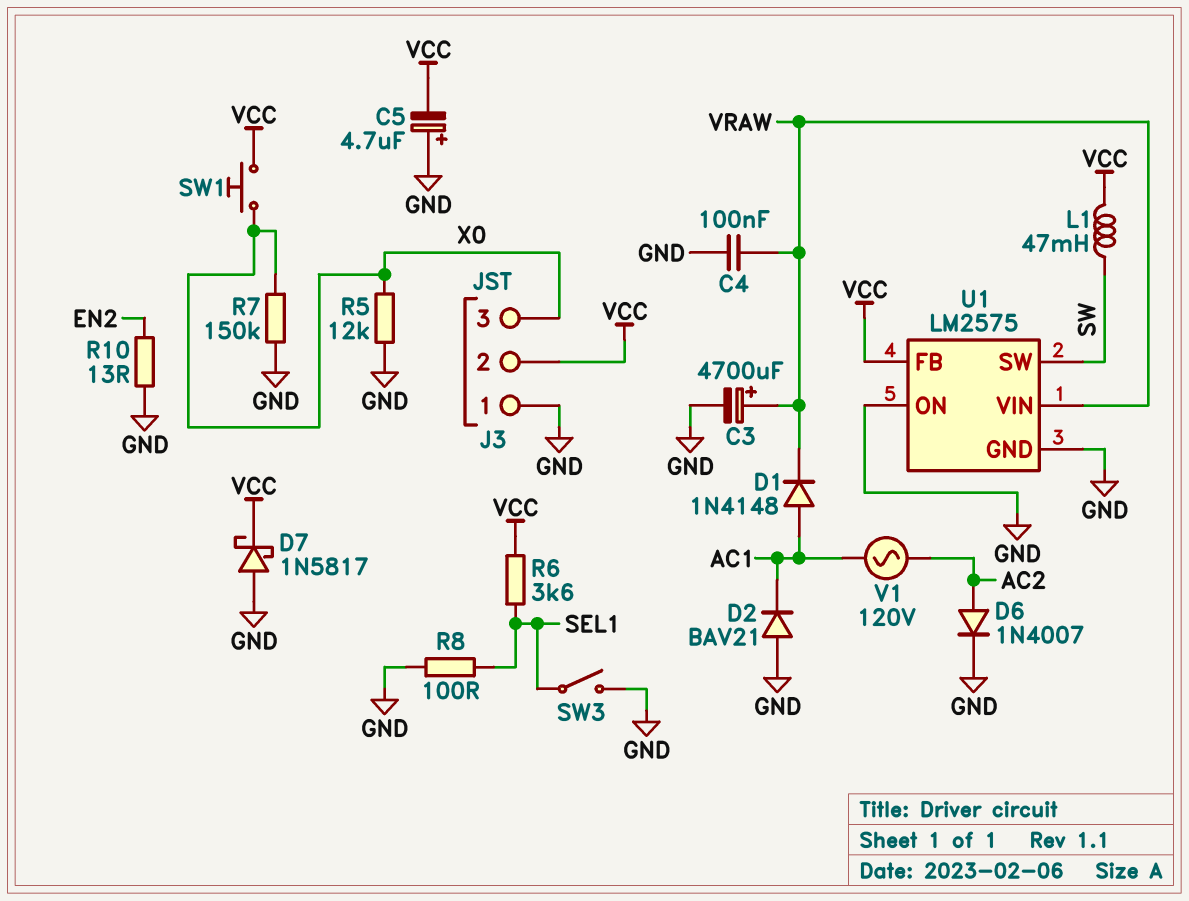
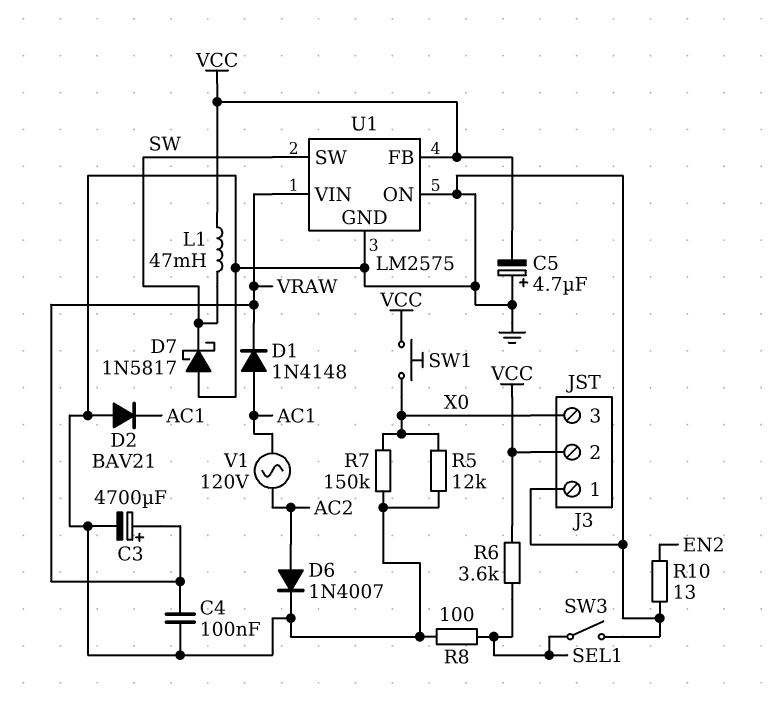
D7: schottky 1N5817 (A GND, K VCC) -> schottky 1N5817 (A GND, K SW)

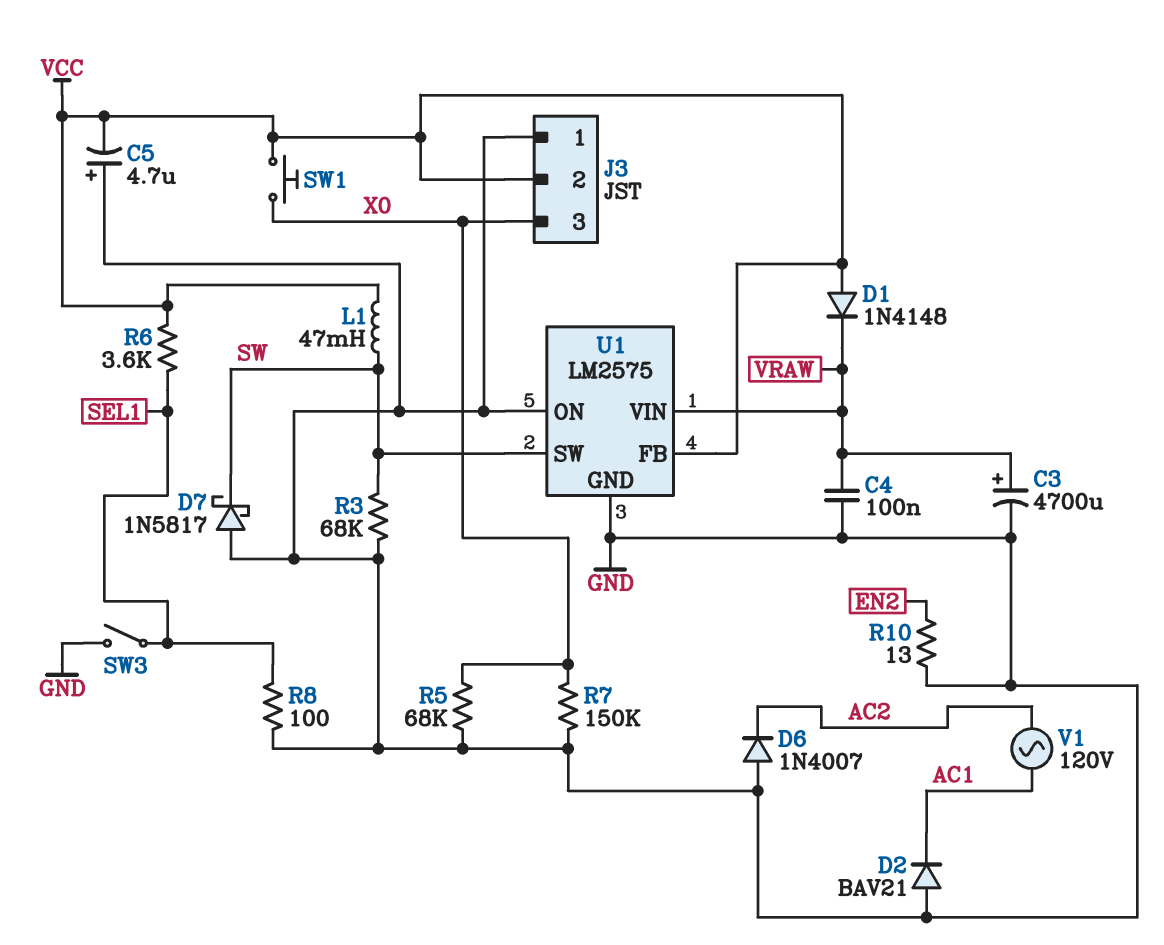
D1: diode 1N4148 (A AC1, K VRAW) -> diode 1N4148 (A VCC, K VRAW)
D6: diode 1N4007 (A AC2, K GND) -> diode 1N4007 (A GND, K AC2)
R3: none -> 68k (GND, SW)
R5: 12k (GND, X0) -> 68k (GND, X0)

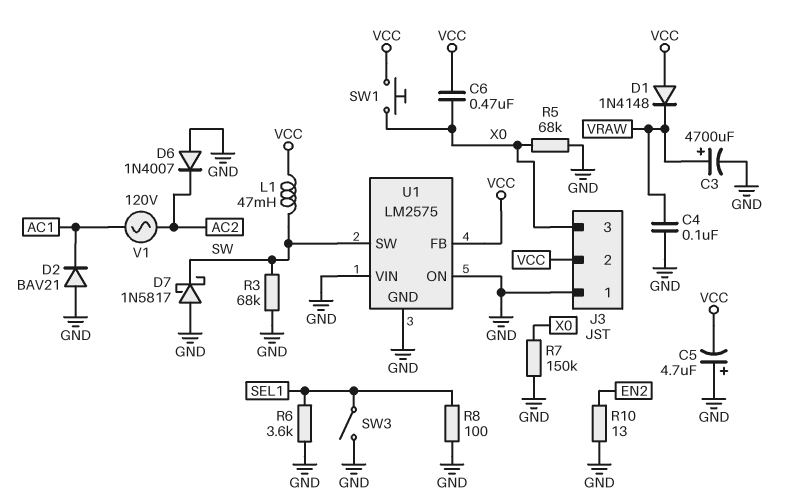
C6: none -> 470nF (VCC, X0)
R6: 3.6k (SEL1, VCC) -> 3.6k (GND, SEL1)
U1 pin VIN: VRAW -> GND

